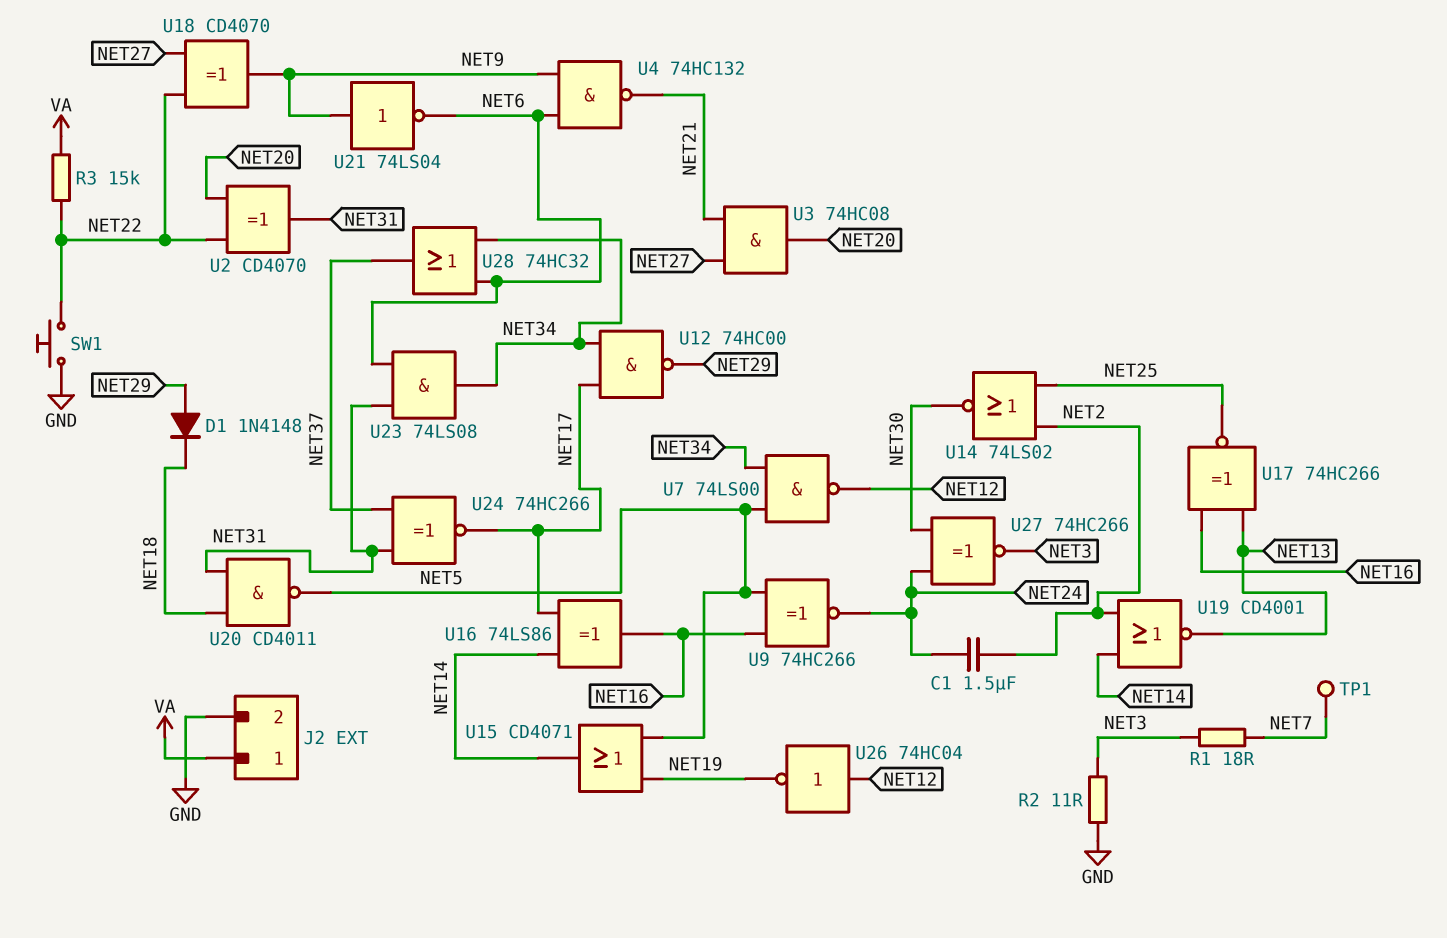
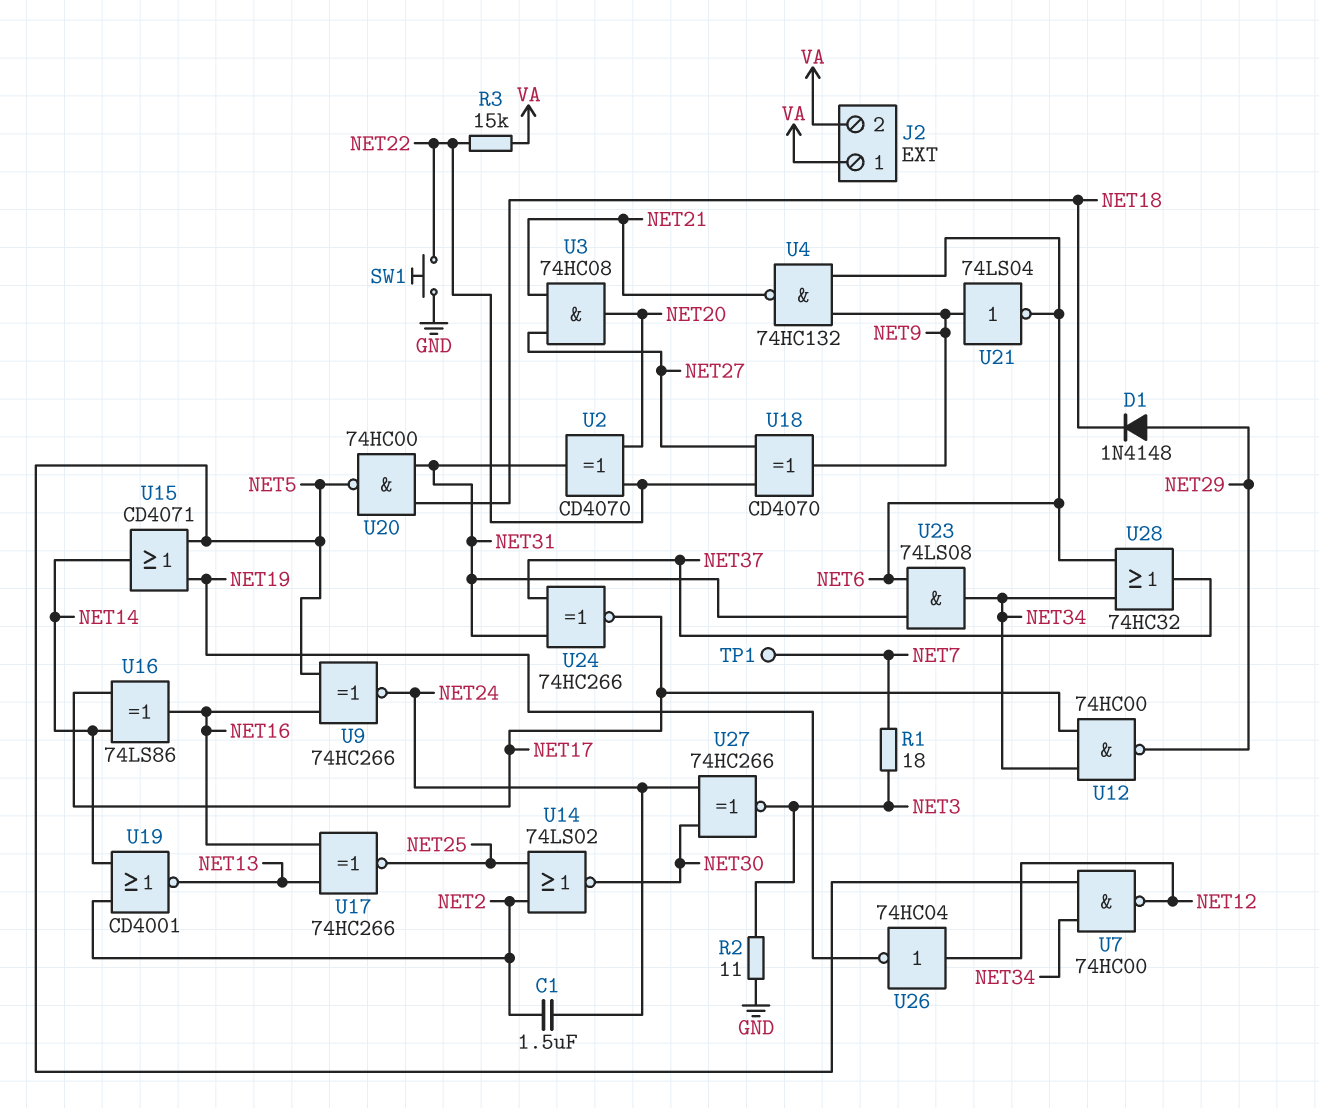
J2 pin 2: GND -> VA
U7: NAND 74LS00 (in NET5, in NET34, out NET12) -> NAND 74HC00 (in NET5, in NET34, out NET12)
U20: NAND CD4011 (in NET18, in NET31, out NET5) -> NAND 74HC00 (in NET18, in NET31, out NET5)

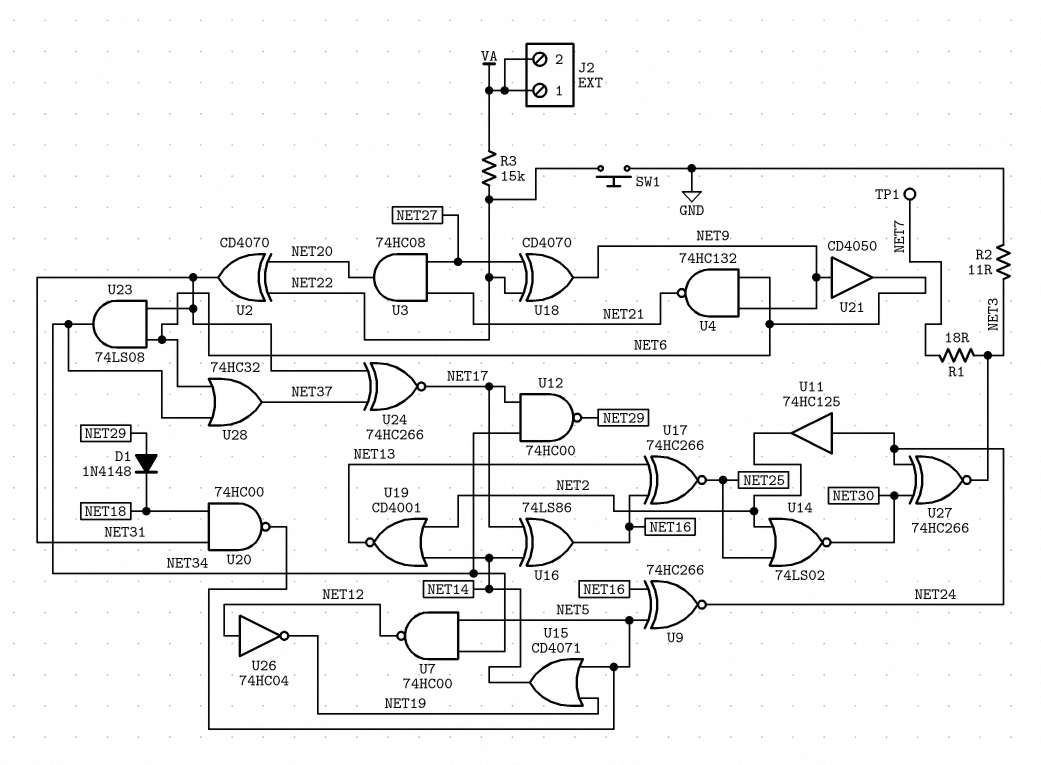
C1: 1.5uF (NET2, NET24) -> none
U11: none -> buffer 74HC125 (in NET24, out NET2)
U21: NOT 74LS04 (in NET9, out NET6) -> buffer CD4050 (in NET9, out NET6)

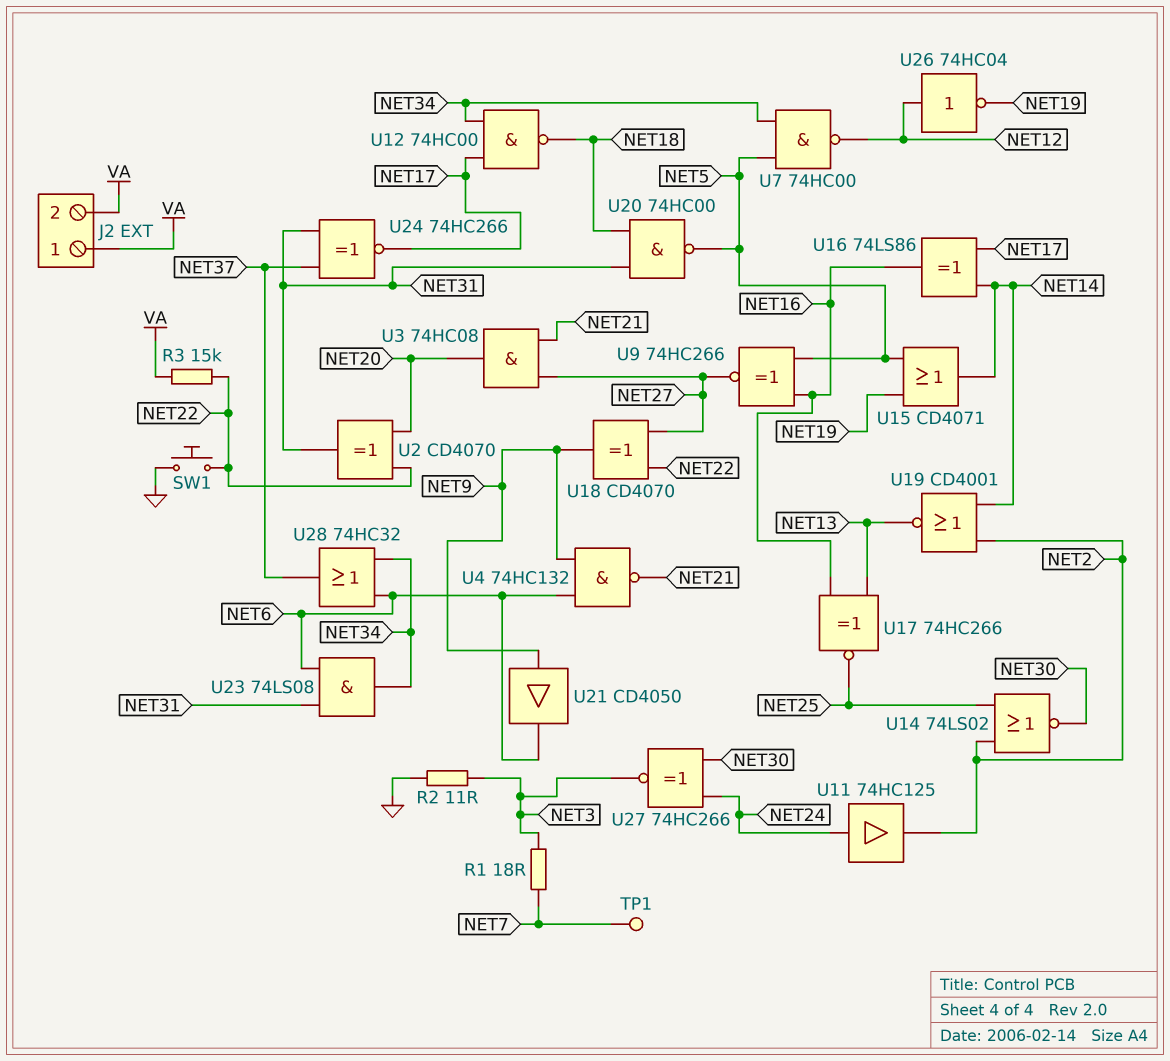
D1: diode 1N4148 (A NET29, K NET18) -> none
U9: XNOR 74HC266 (in NET5, in NET16, out NET24) -> XNOR 74HC266 (in NET5, in NET16, out NET27)
U12: NAND 74HC00 (in NET17, in NET34, out NET29) -> NAND 74HC00 (in NET17, in NET34, out NET18)

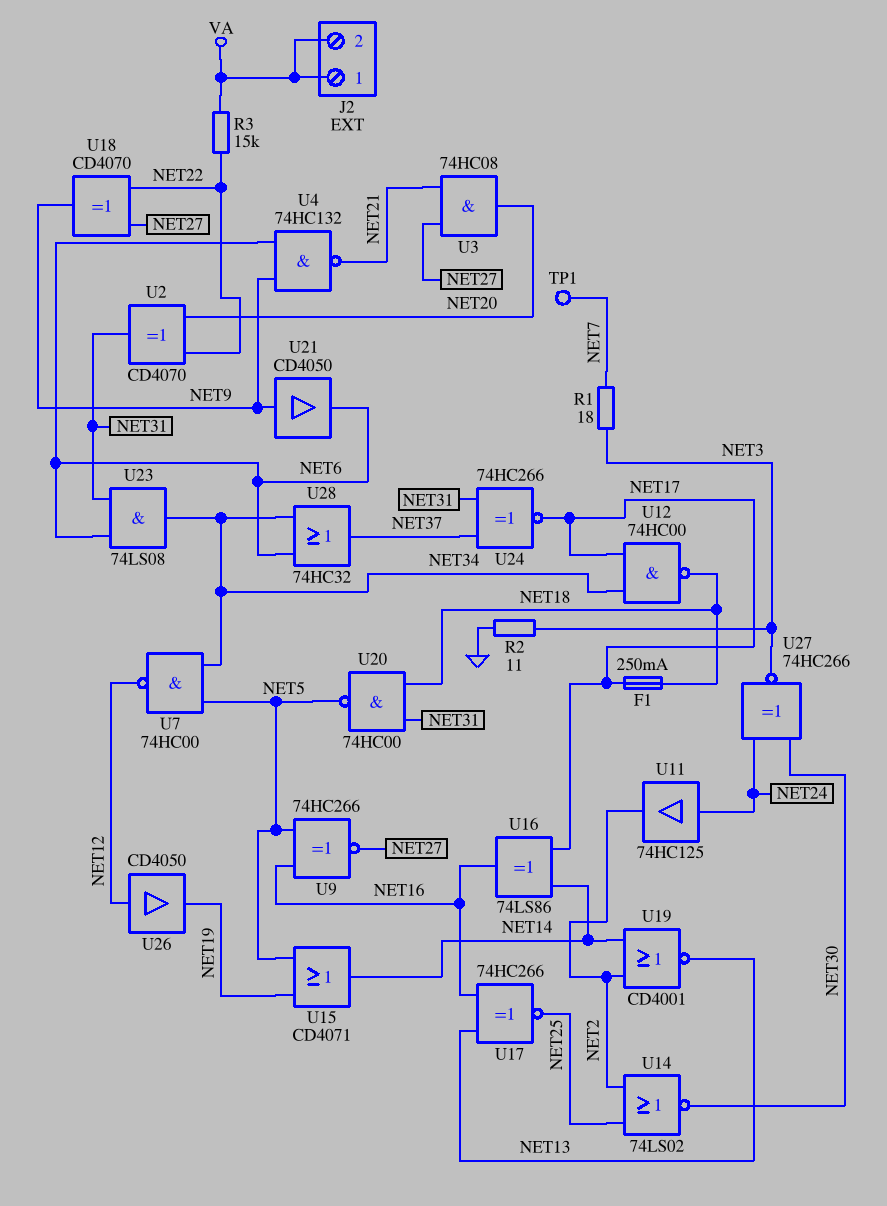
F1: none -> 250mA (NET17, NET18)
SW1: button (GND, NET22) -> none
U26: NOT 74HC04 (in NET12, out NET19) -> buffer CD4050 (in NET12, out NET19)

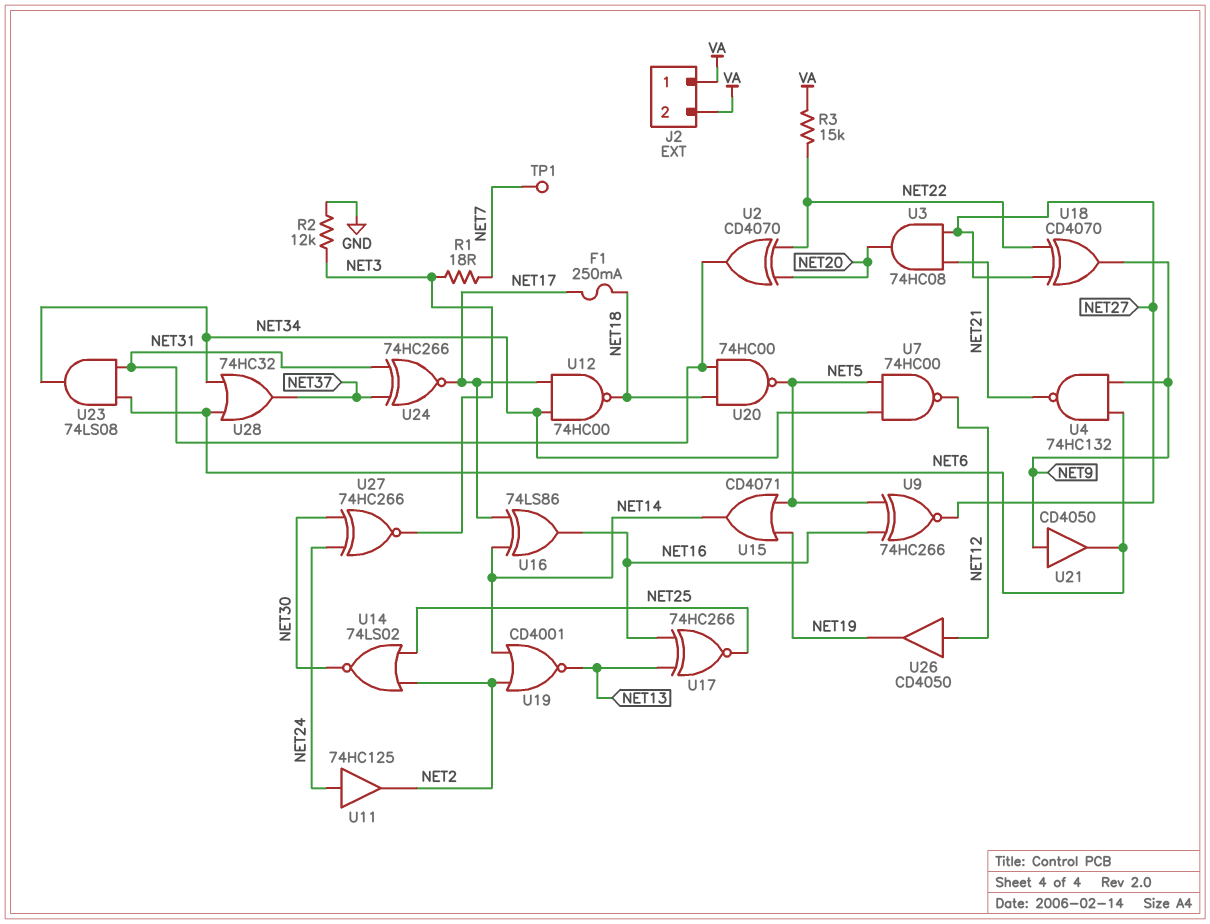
R2: 11 (GND, NET3) -> 12k (GND, NET3)

